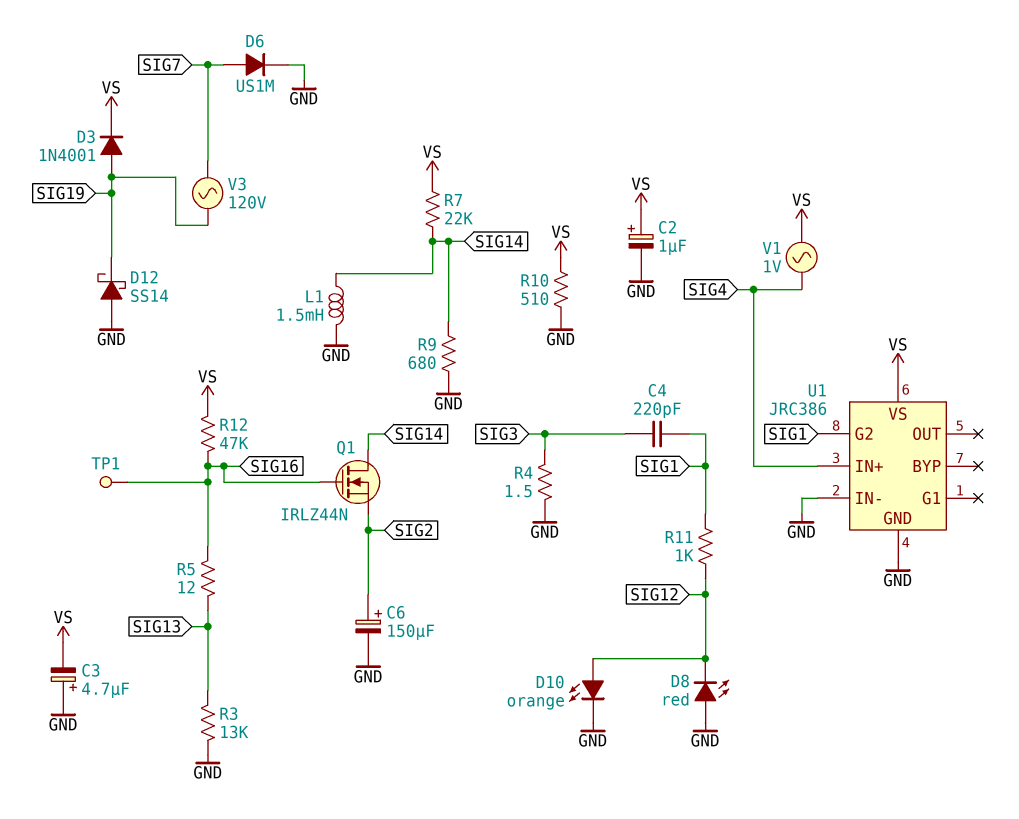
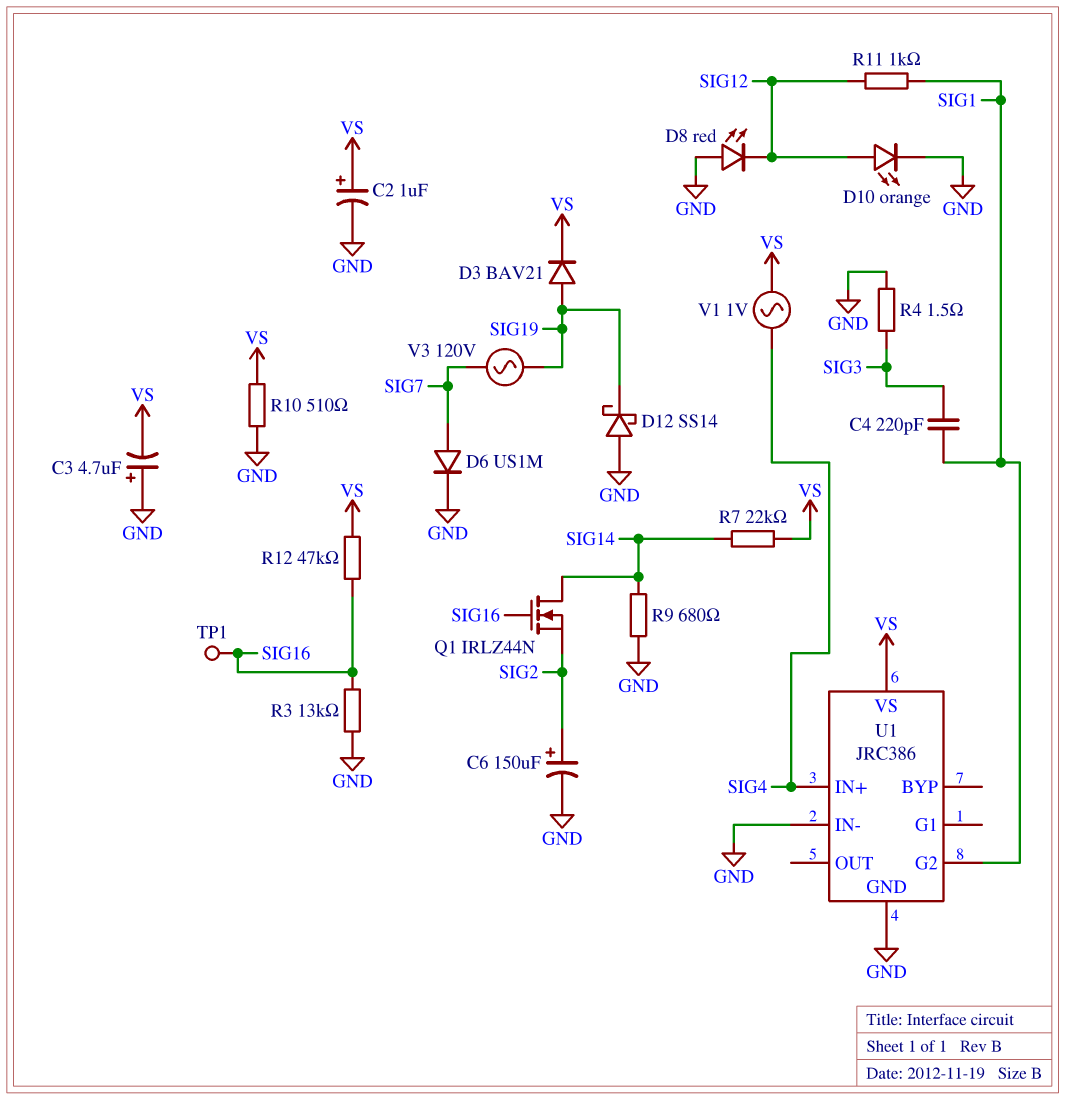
D3: diode 1N4001 (A SIG19, K VS) -> diode BAV21 (A SIG19, K VS)
L1: 1.5mH (GND, SIG14) -> none
R3: 13k (GND, SIG13) -> 13k (GND, SIG16)
R5: 12 (SIG13, SIG16) -> none

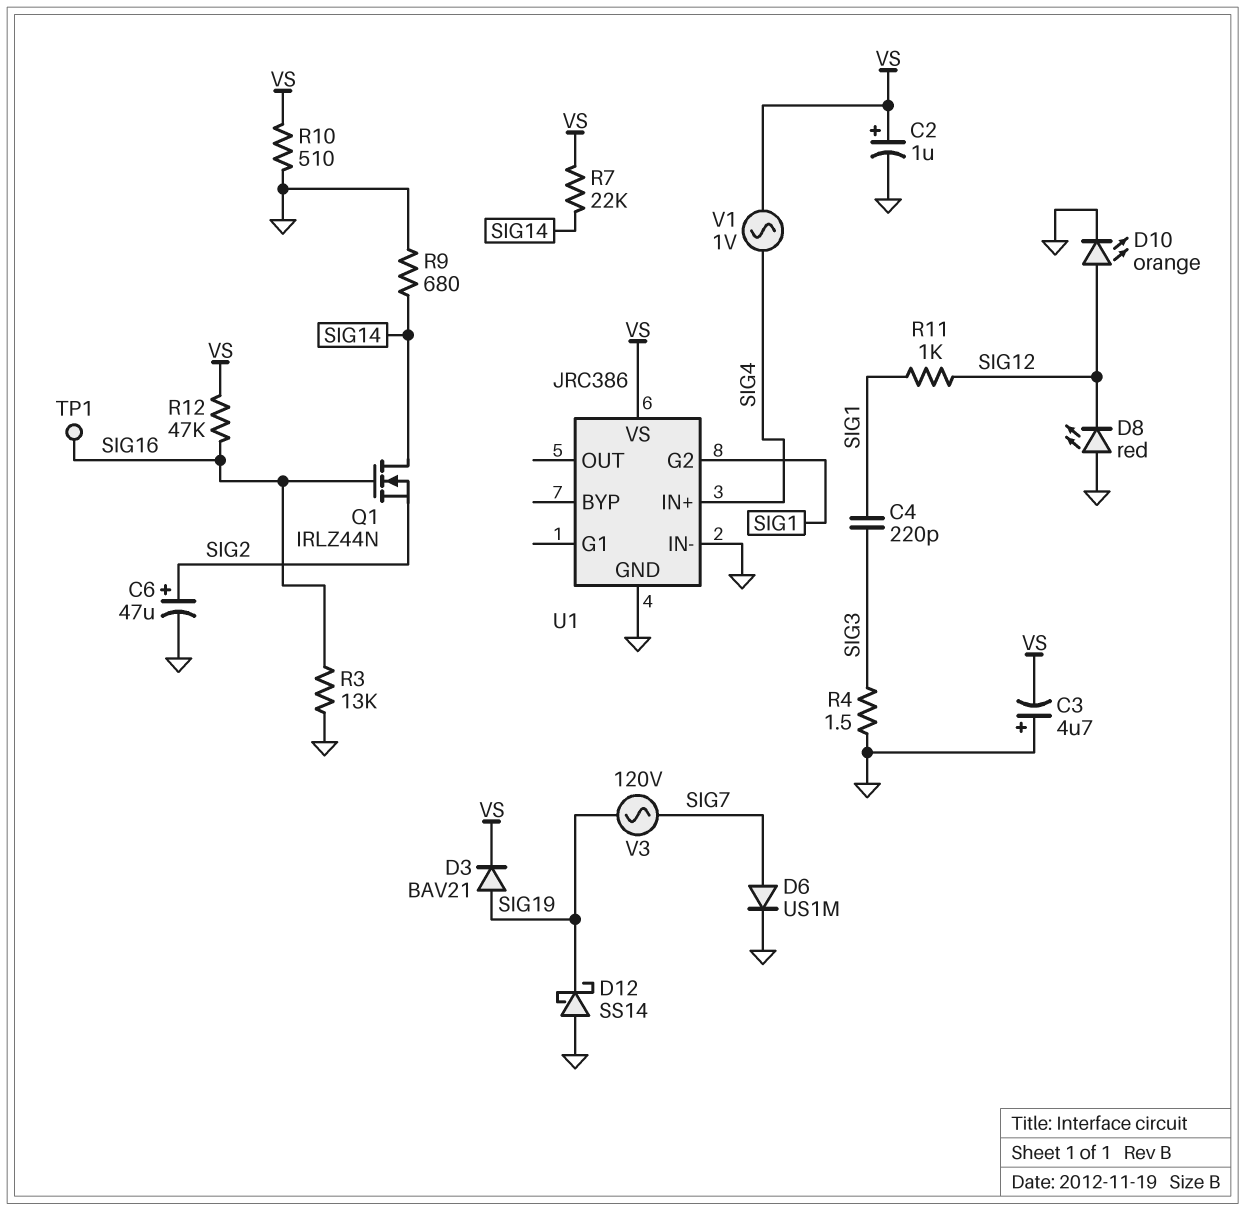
C6: 150uF (plus SIG2, minus GND) -> 47uF (plus SIG2, minus GND)

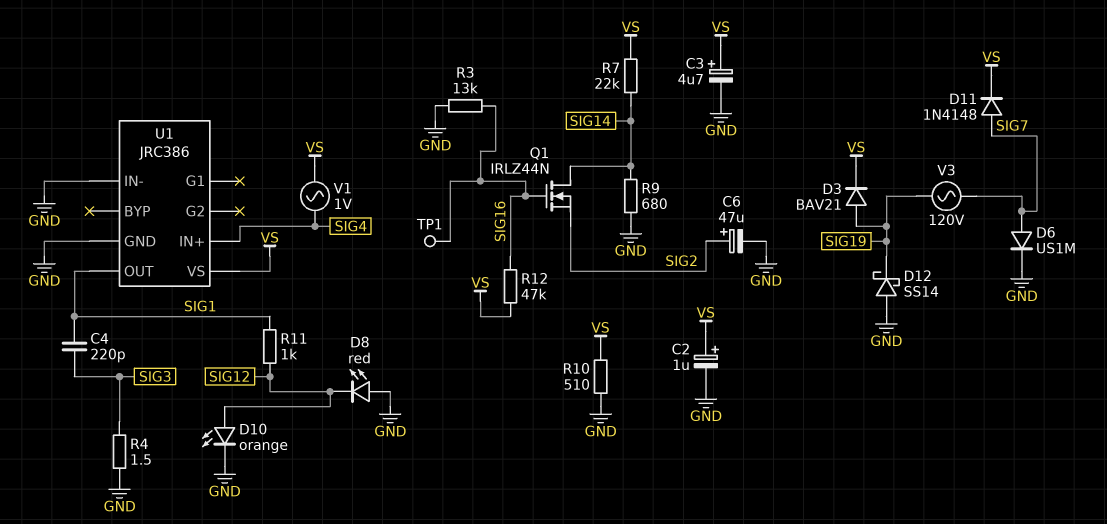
C3: 4.7uF (plus GND, minus VS) -> 4.7uF (plus VS, minus GND)
D11: none -> diode 1N4148 (A SIG7, K VS)
U1 pin G2: SIG1 -> none
U1 pin OUT: none -> SIG1

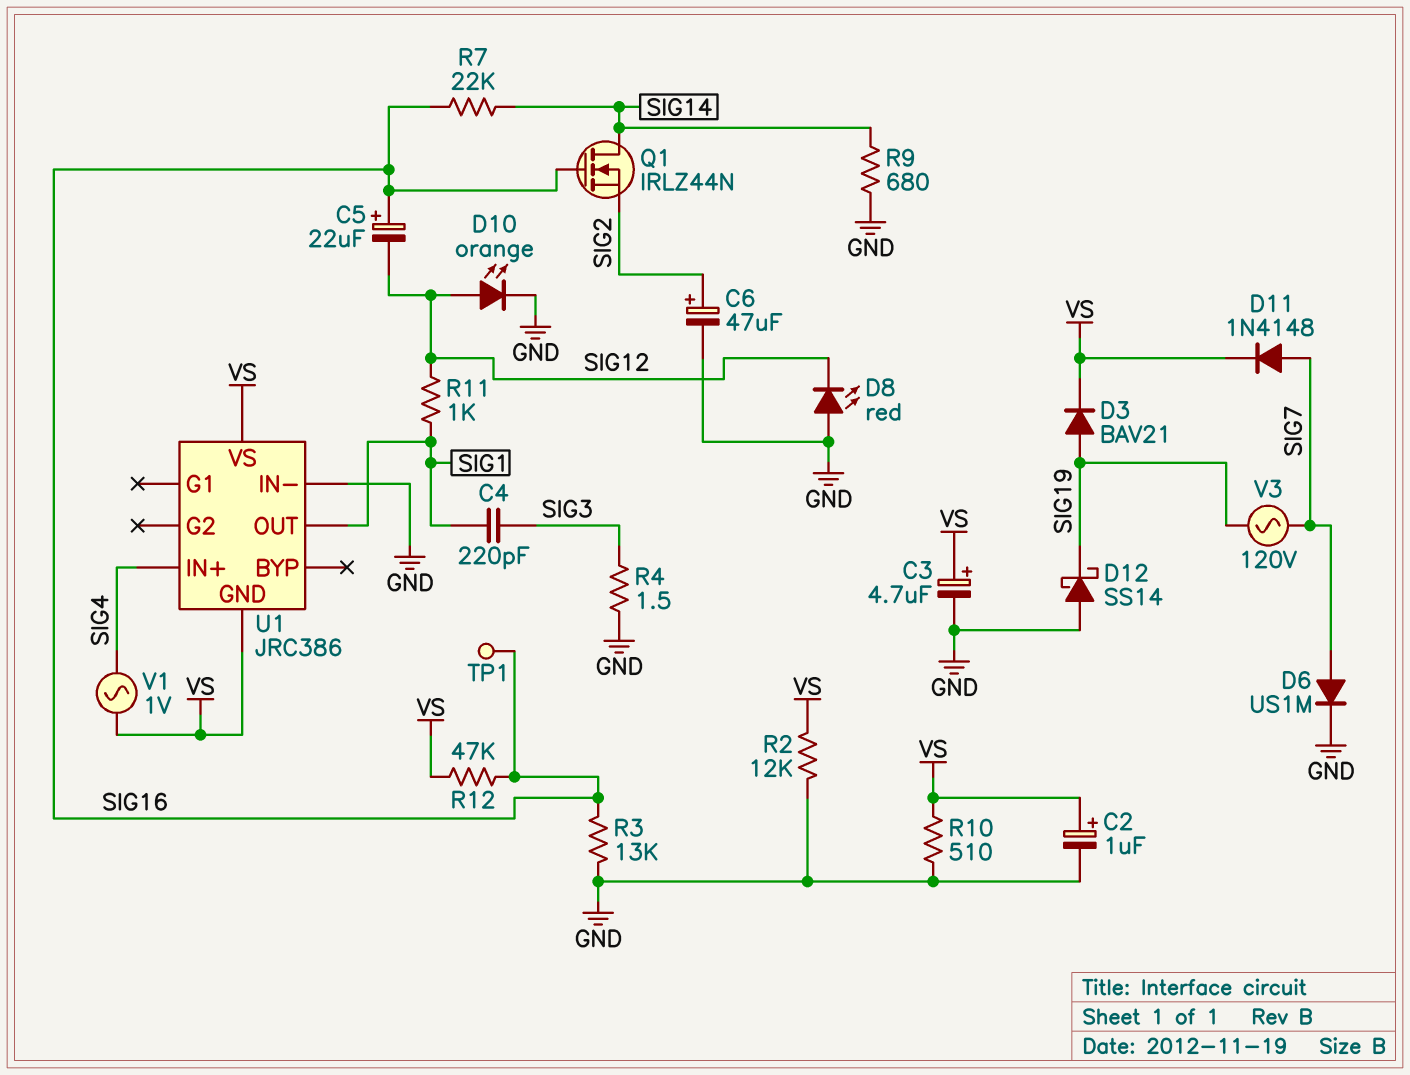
C5: none -> 22uF (plus SIG16, minus SIG12)
R2: none -> 12k (GND, VS)
R7: 22k (SIG14, VS) -> 22k (SIG14, SIG16)
U1 pin GND: GND -> VS

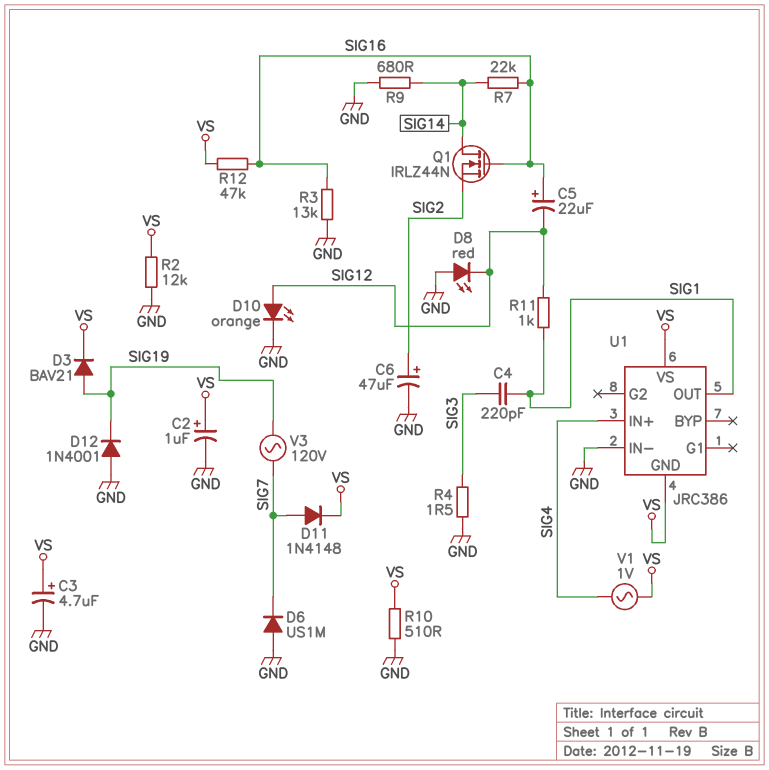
D6: diode US1M (A SIG7, K GND) -> diode US1M (A GND, K SIG7)
D12: schottky SS14 (A GND, K SIG19) -> diode 1N4001 (A GND, K SIG19)
TP1: test point (SIG16) -> none

